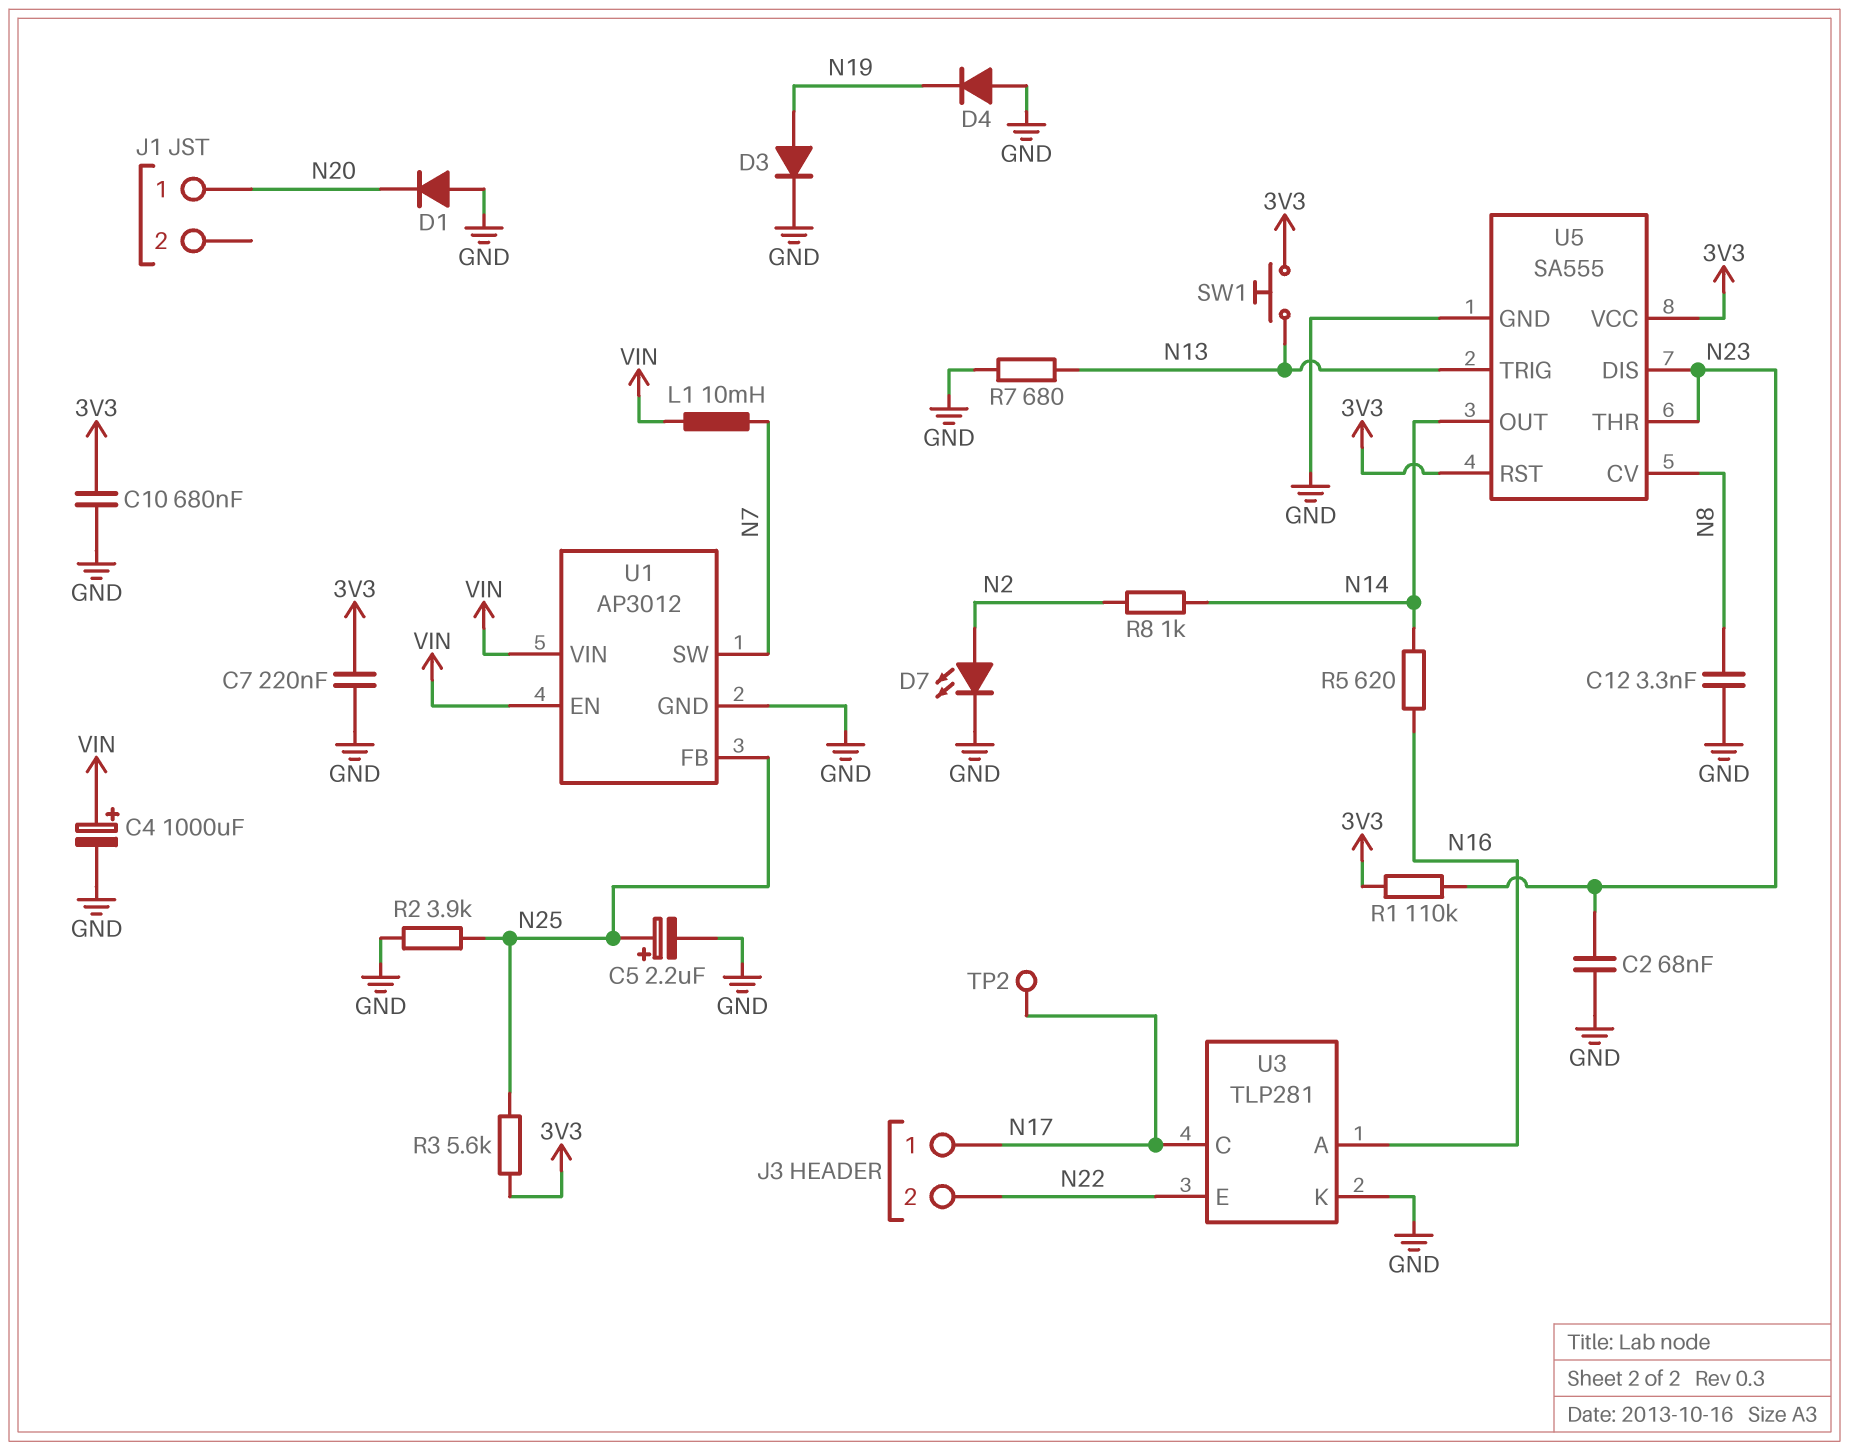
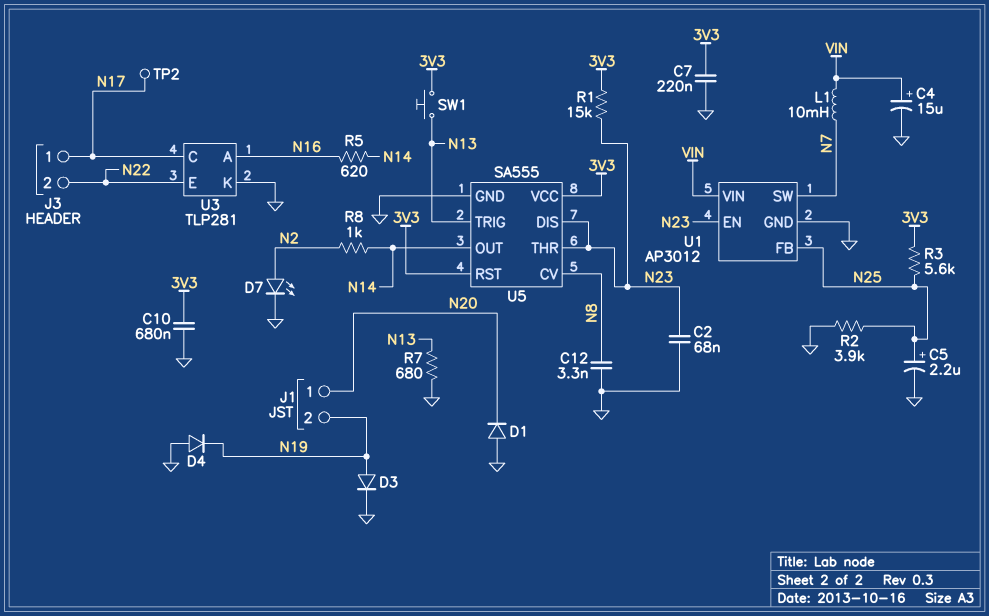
C4: 1000uF (plus VIN, minus GND) -> 15uF (plus VIN, minus GND)
J1 pin 2: none -> N19
R1: 110k (3V3, N23) -> 15k (3V3, N23)
U1 pin EN: VIN -> N23

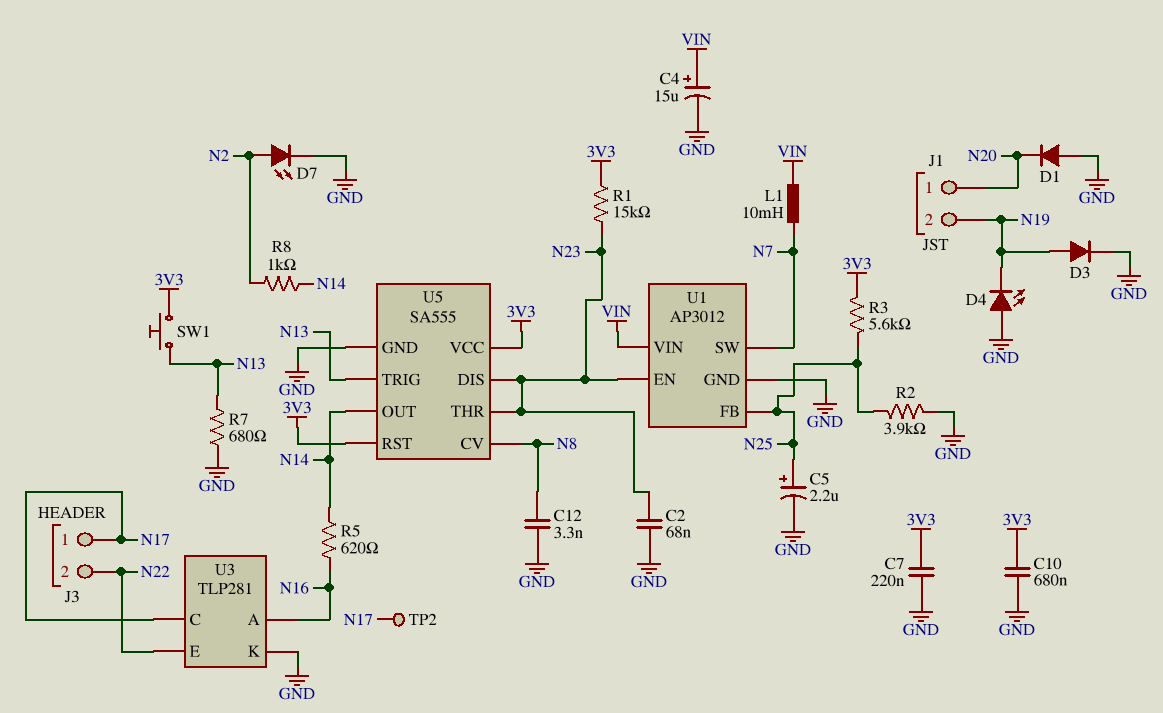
D4: diode (A GND, K N19) -> LED (A GND, K N19)

